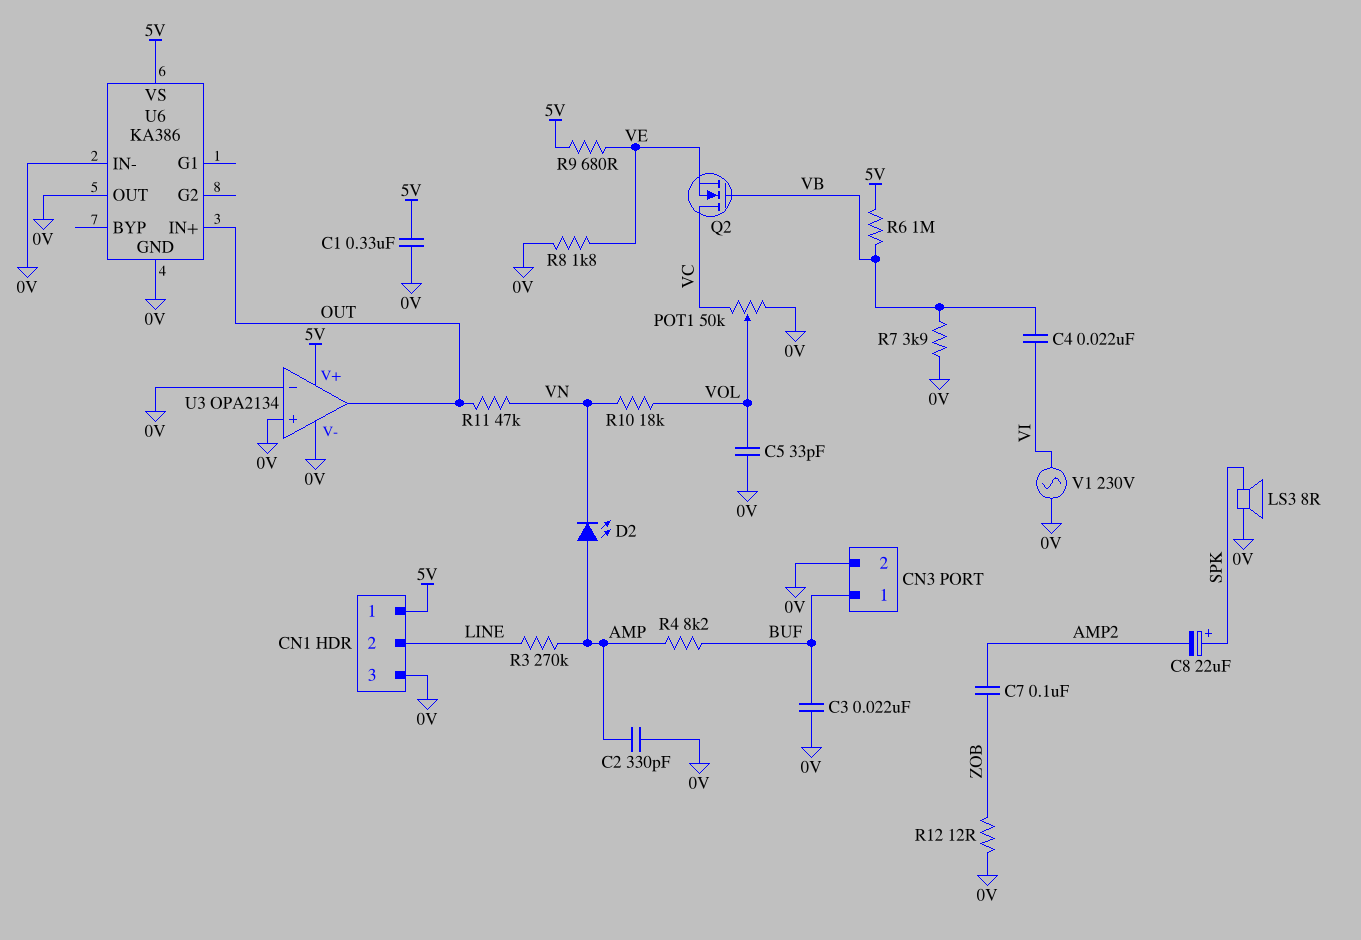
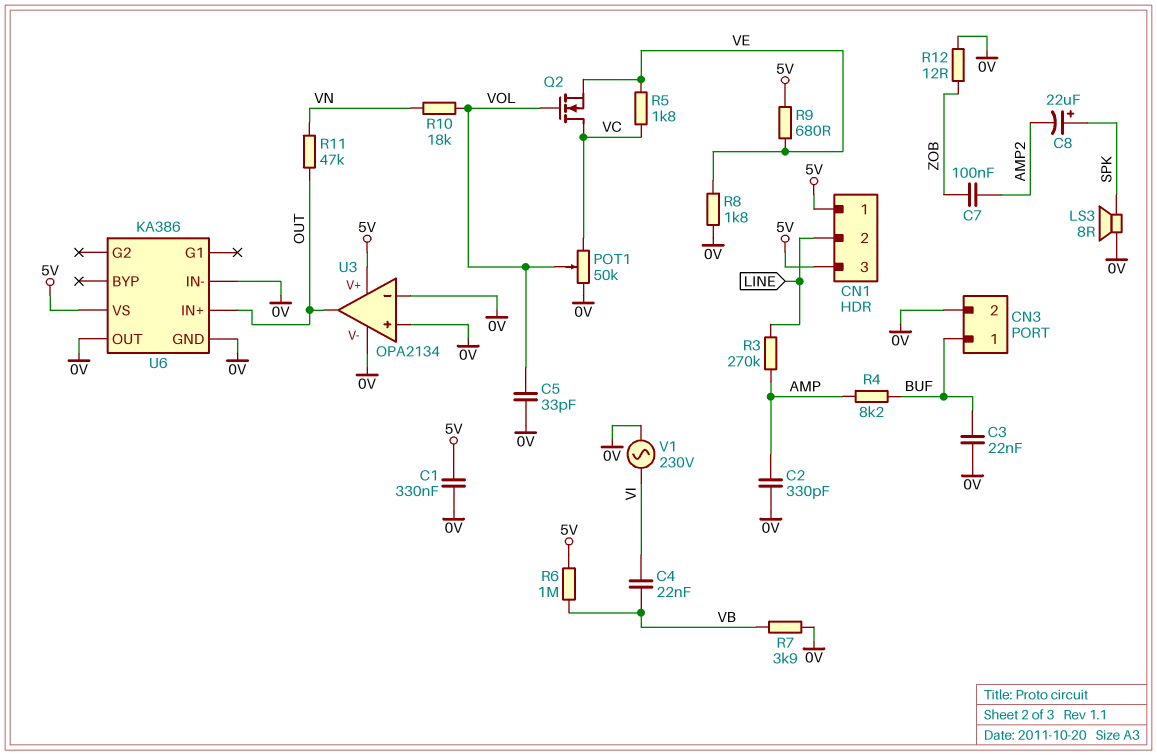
CN1 pin 3: 0V -> 5V
D2: LED (A AMP, K VN) -> none
Q2: NMOS (G VB, D VC, S VE) -> NMOS (G VOL, D VC, S VE)
R5: none -> 1.8k (VC, VE)

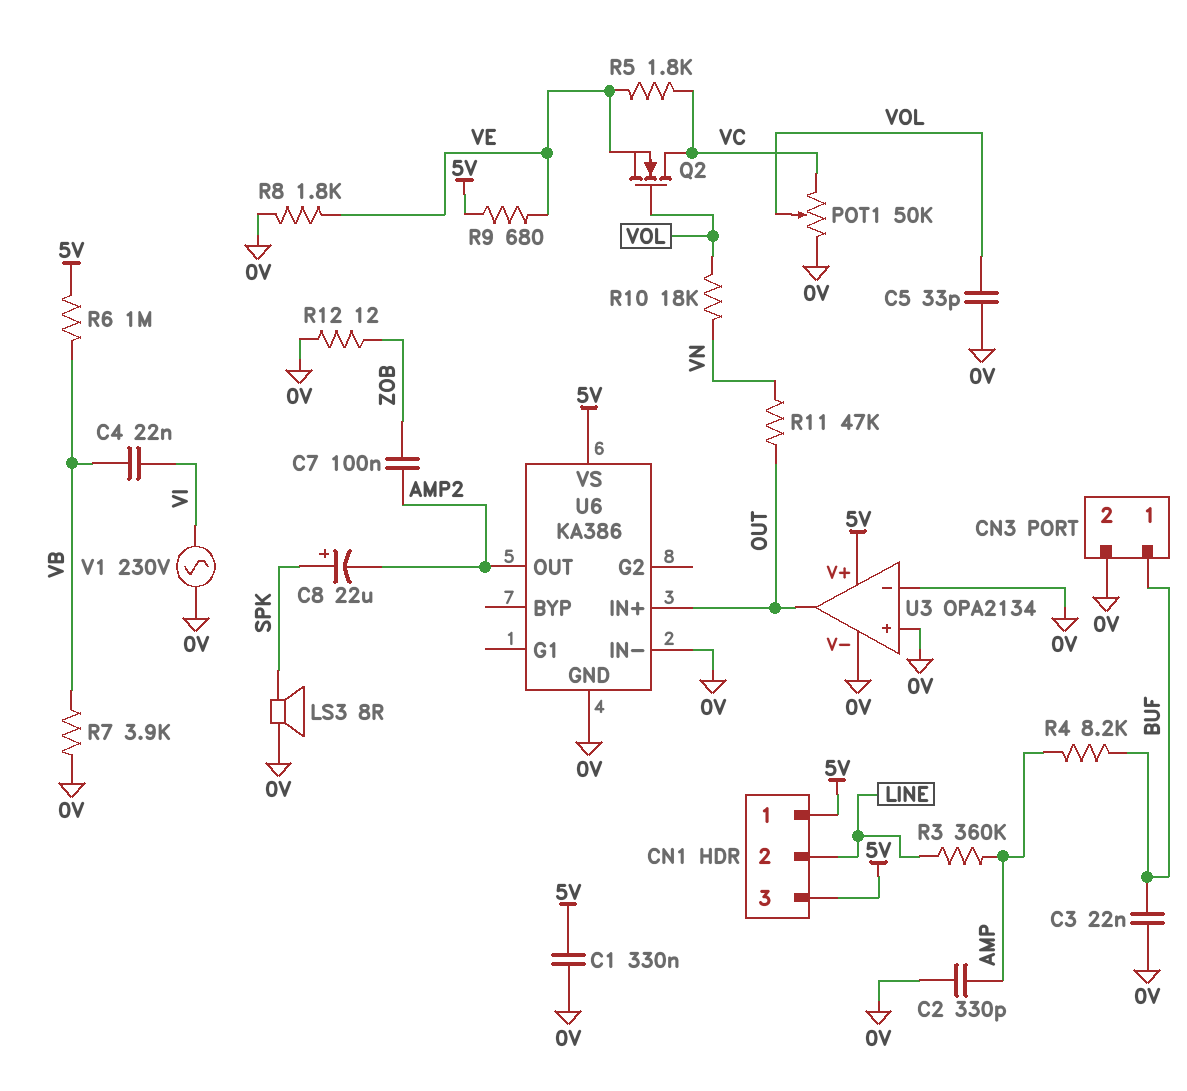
R3: 270k (AMP, LINE) -> 360k (AMP, LINE)
U6 pin OUT: 0V -> AMP2

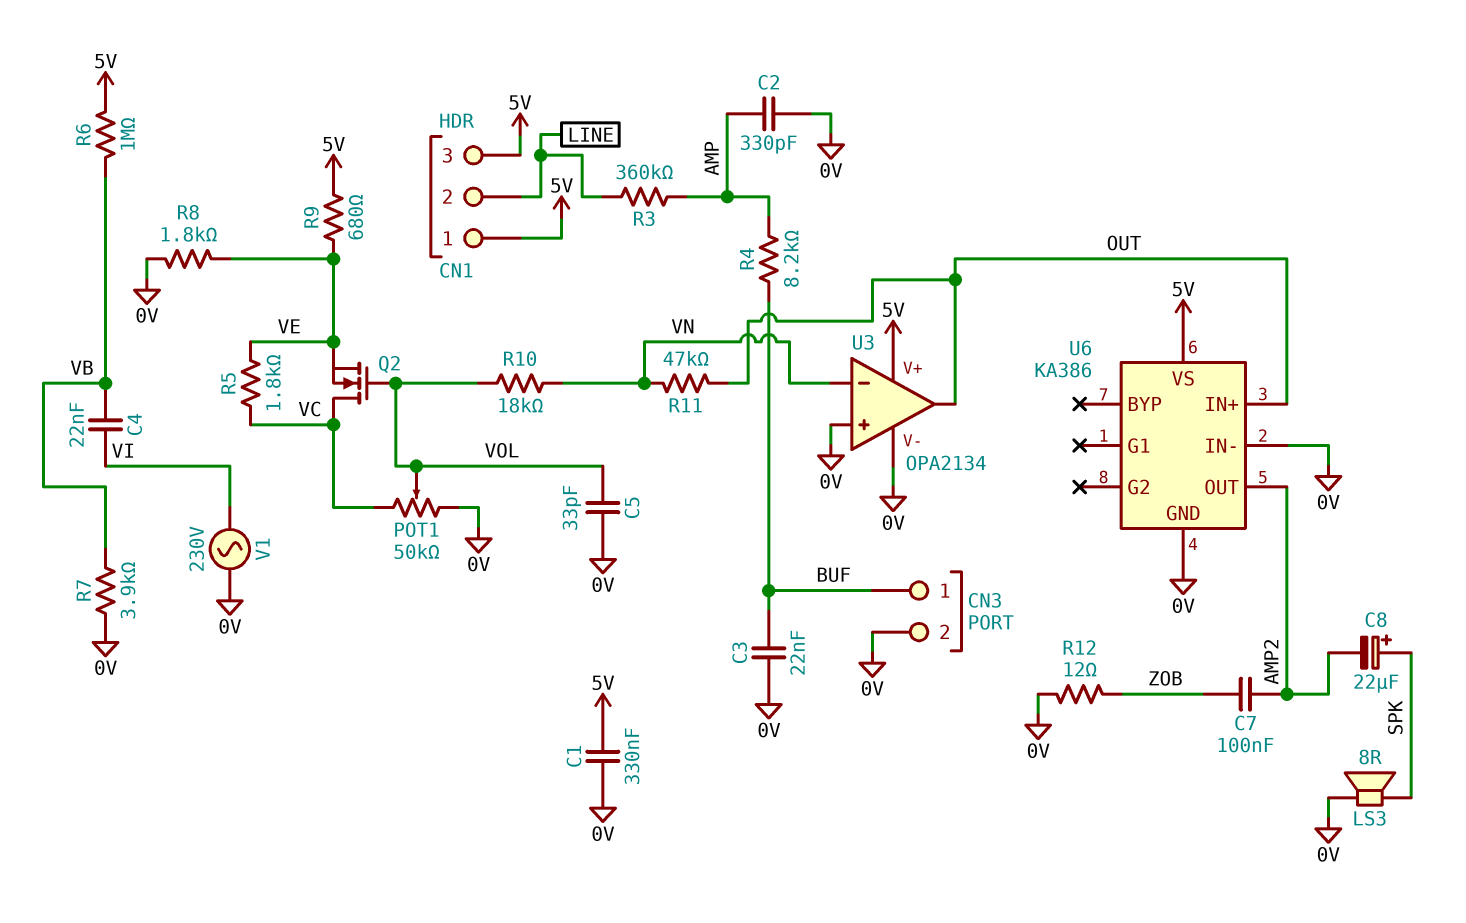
U3 pin in-: 0V -> VN

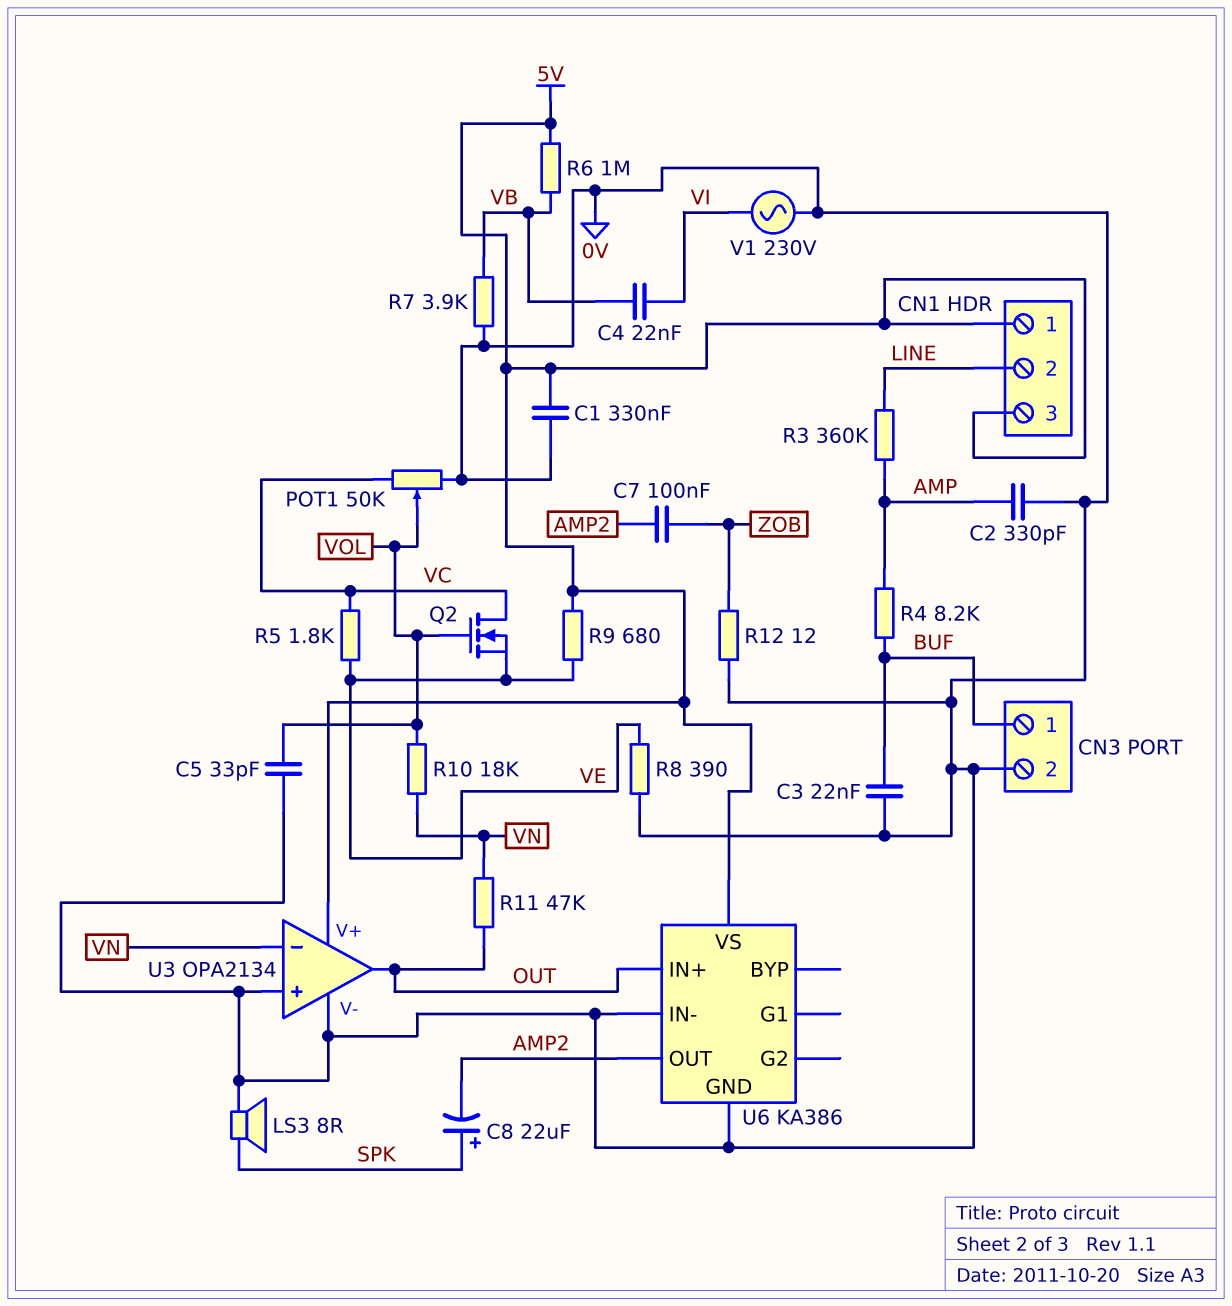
R8: 1.8k (0V, VE) -> 390 (0V, VE)

